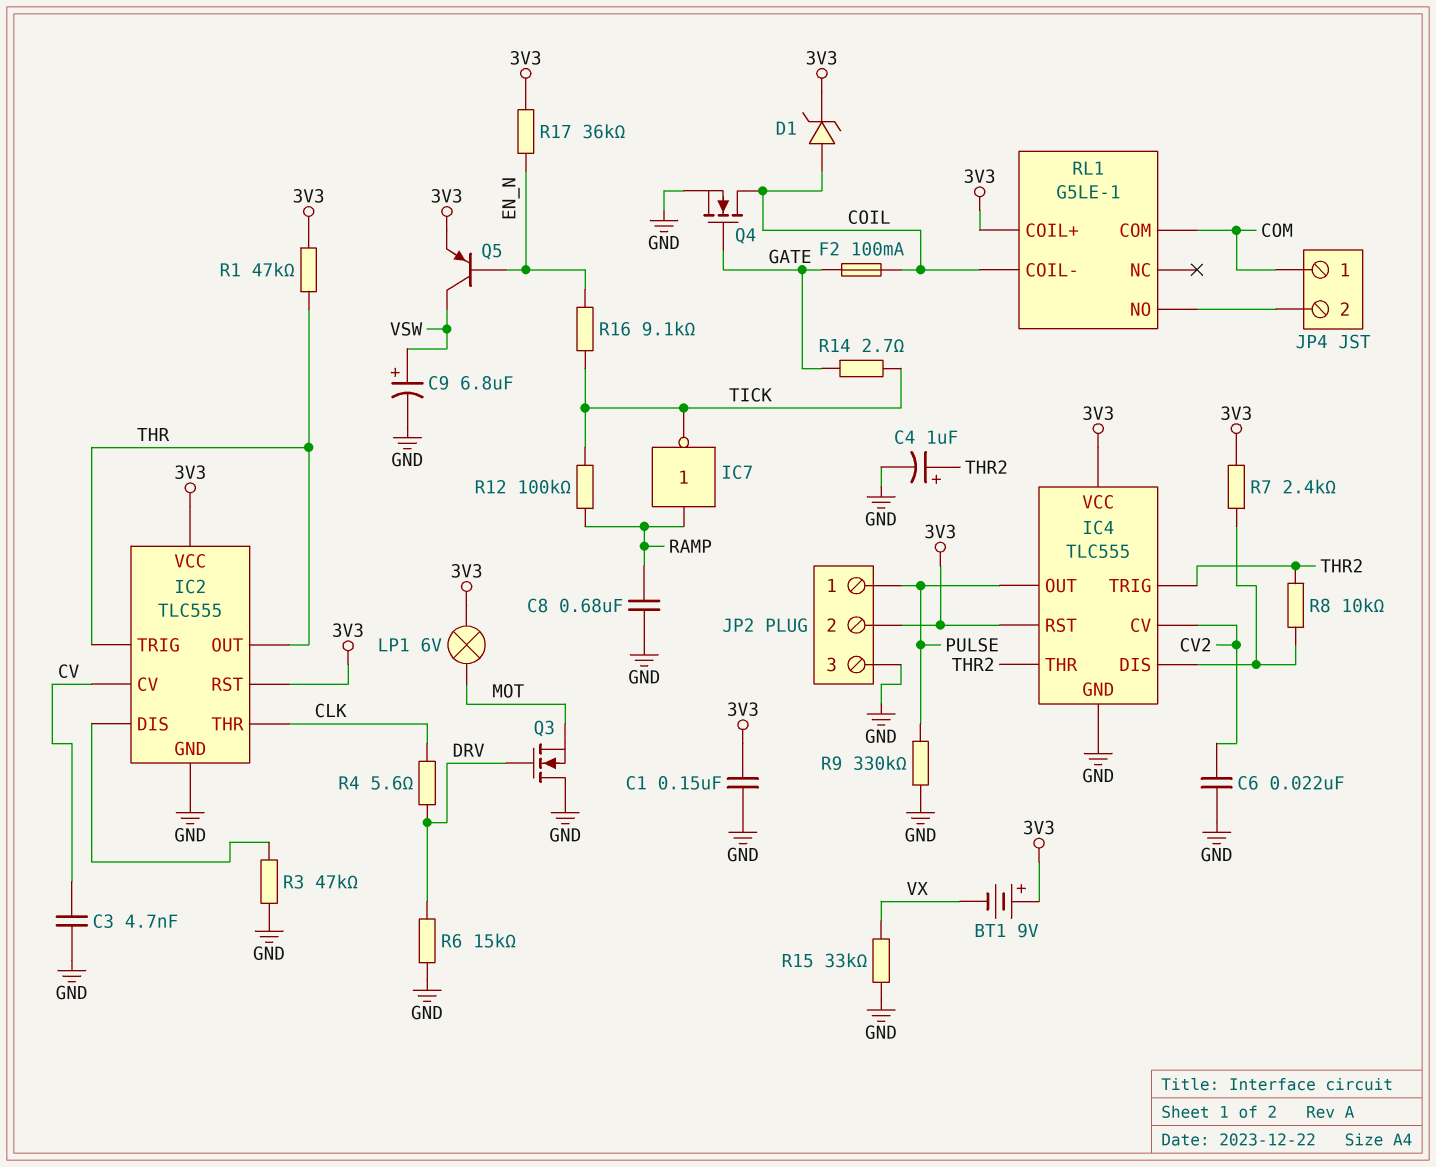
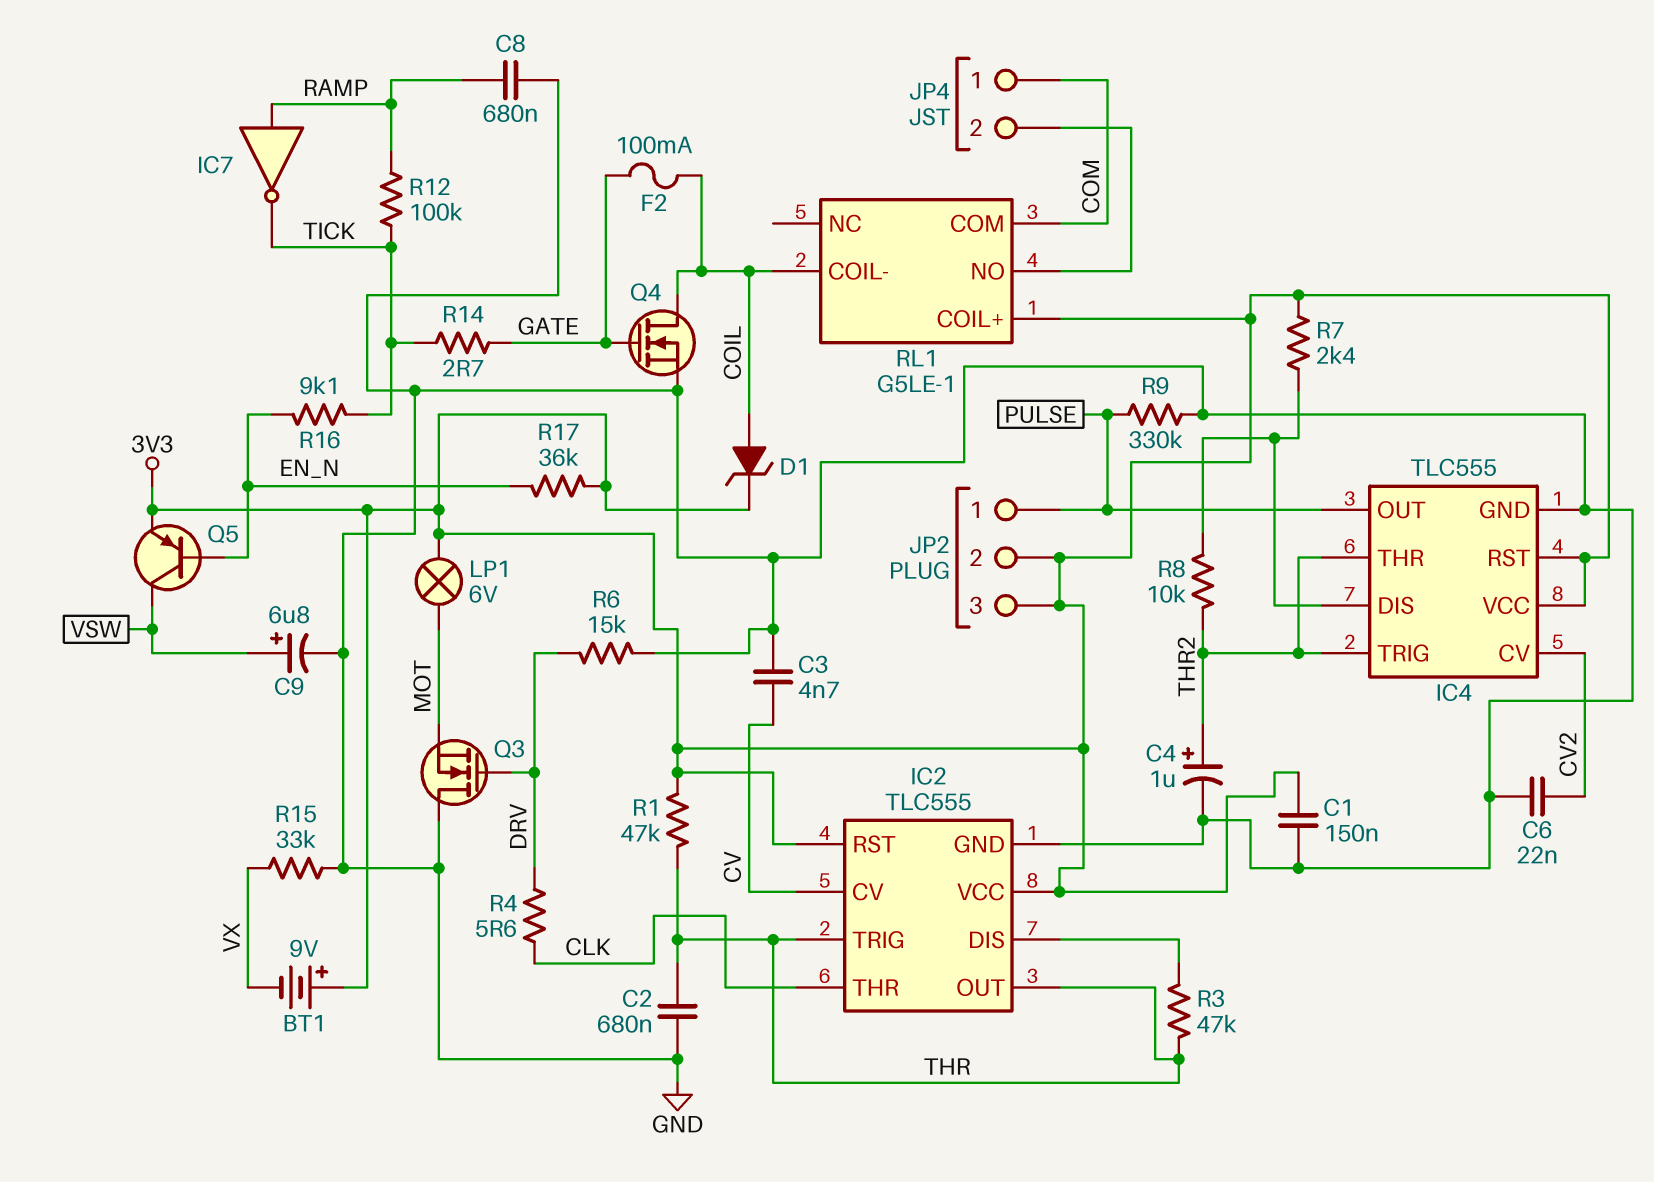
C2: none -> 680nF (GND, THR)
JP2 pin 3: GND -> 3V3
R3: 47k (GND, IC2/DIS) -> 47k (IC2/DIS, THR)

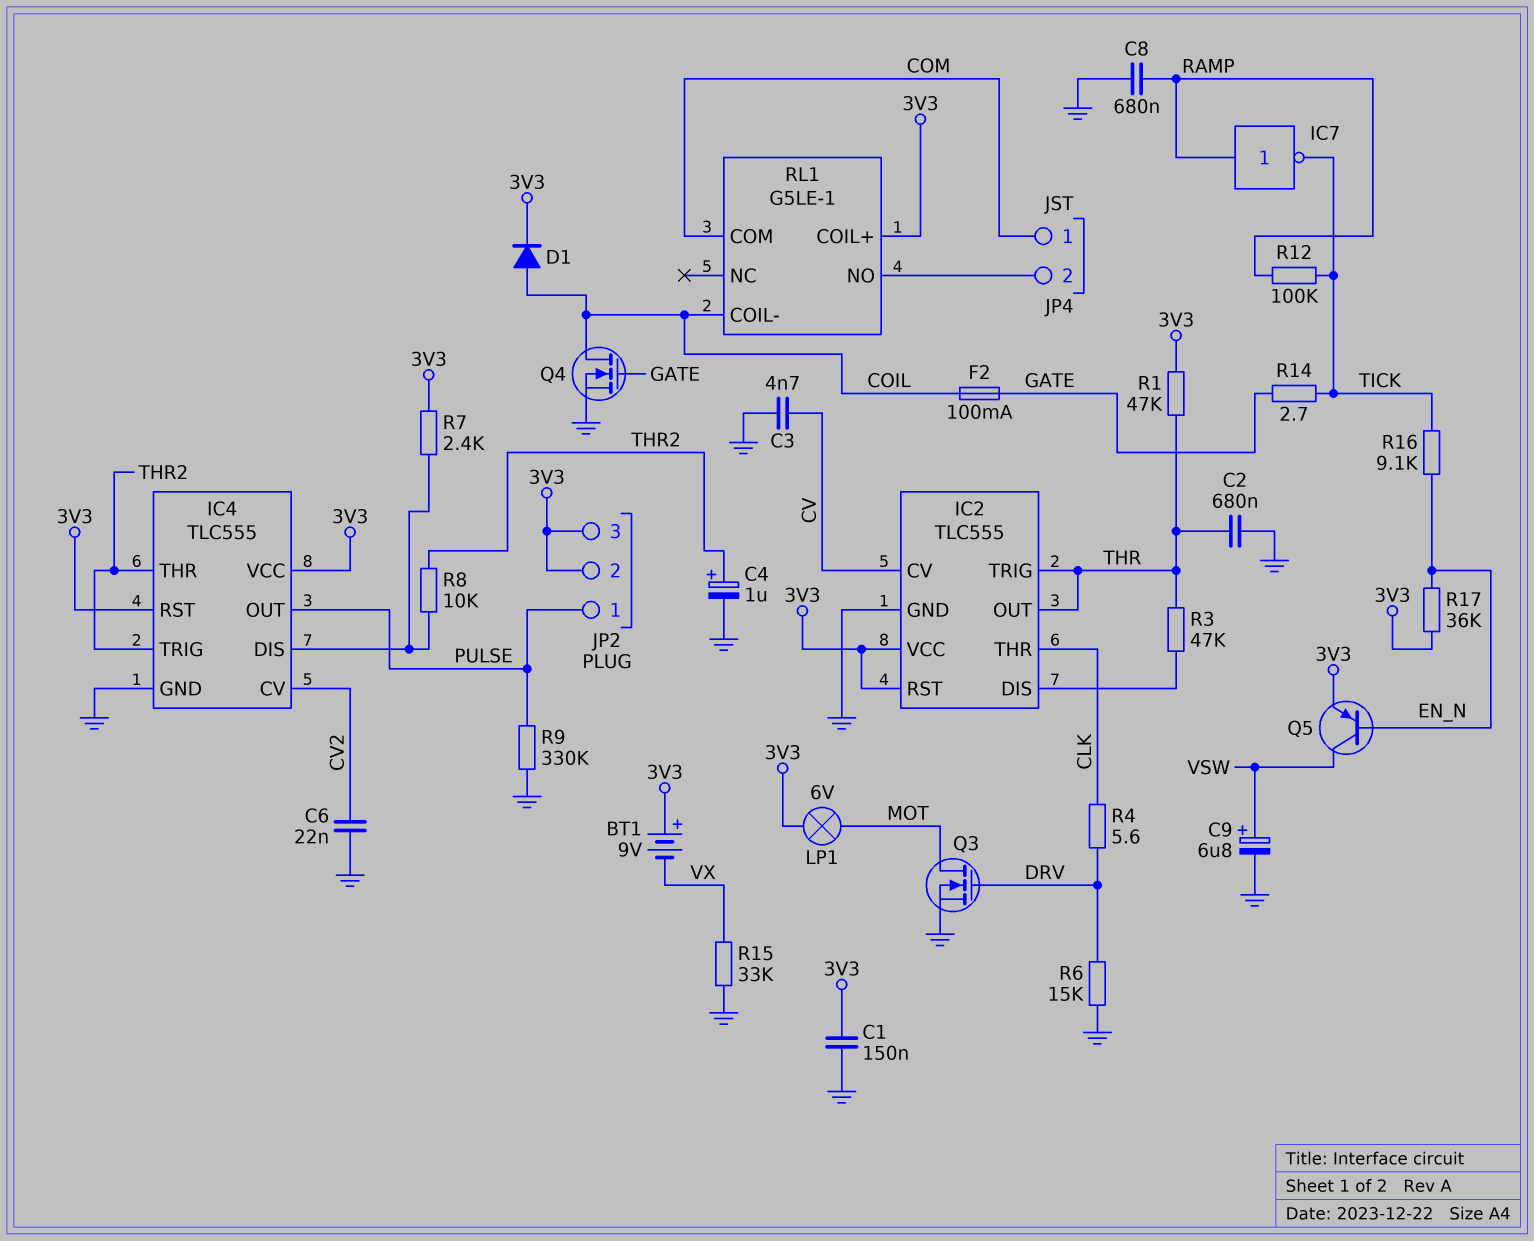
D1: zener (A COIL, K 3V3) -> diode (A COIL, K 3V3)
Q3: NMOS (G DRV, D GND, S MOT) -> NMOS (G DRV, D MOT, S GND)

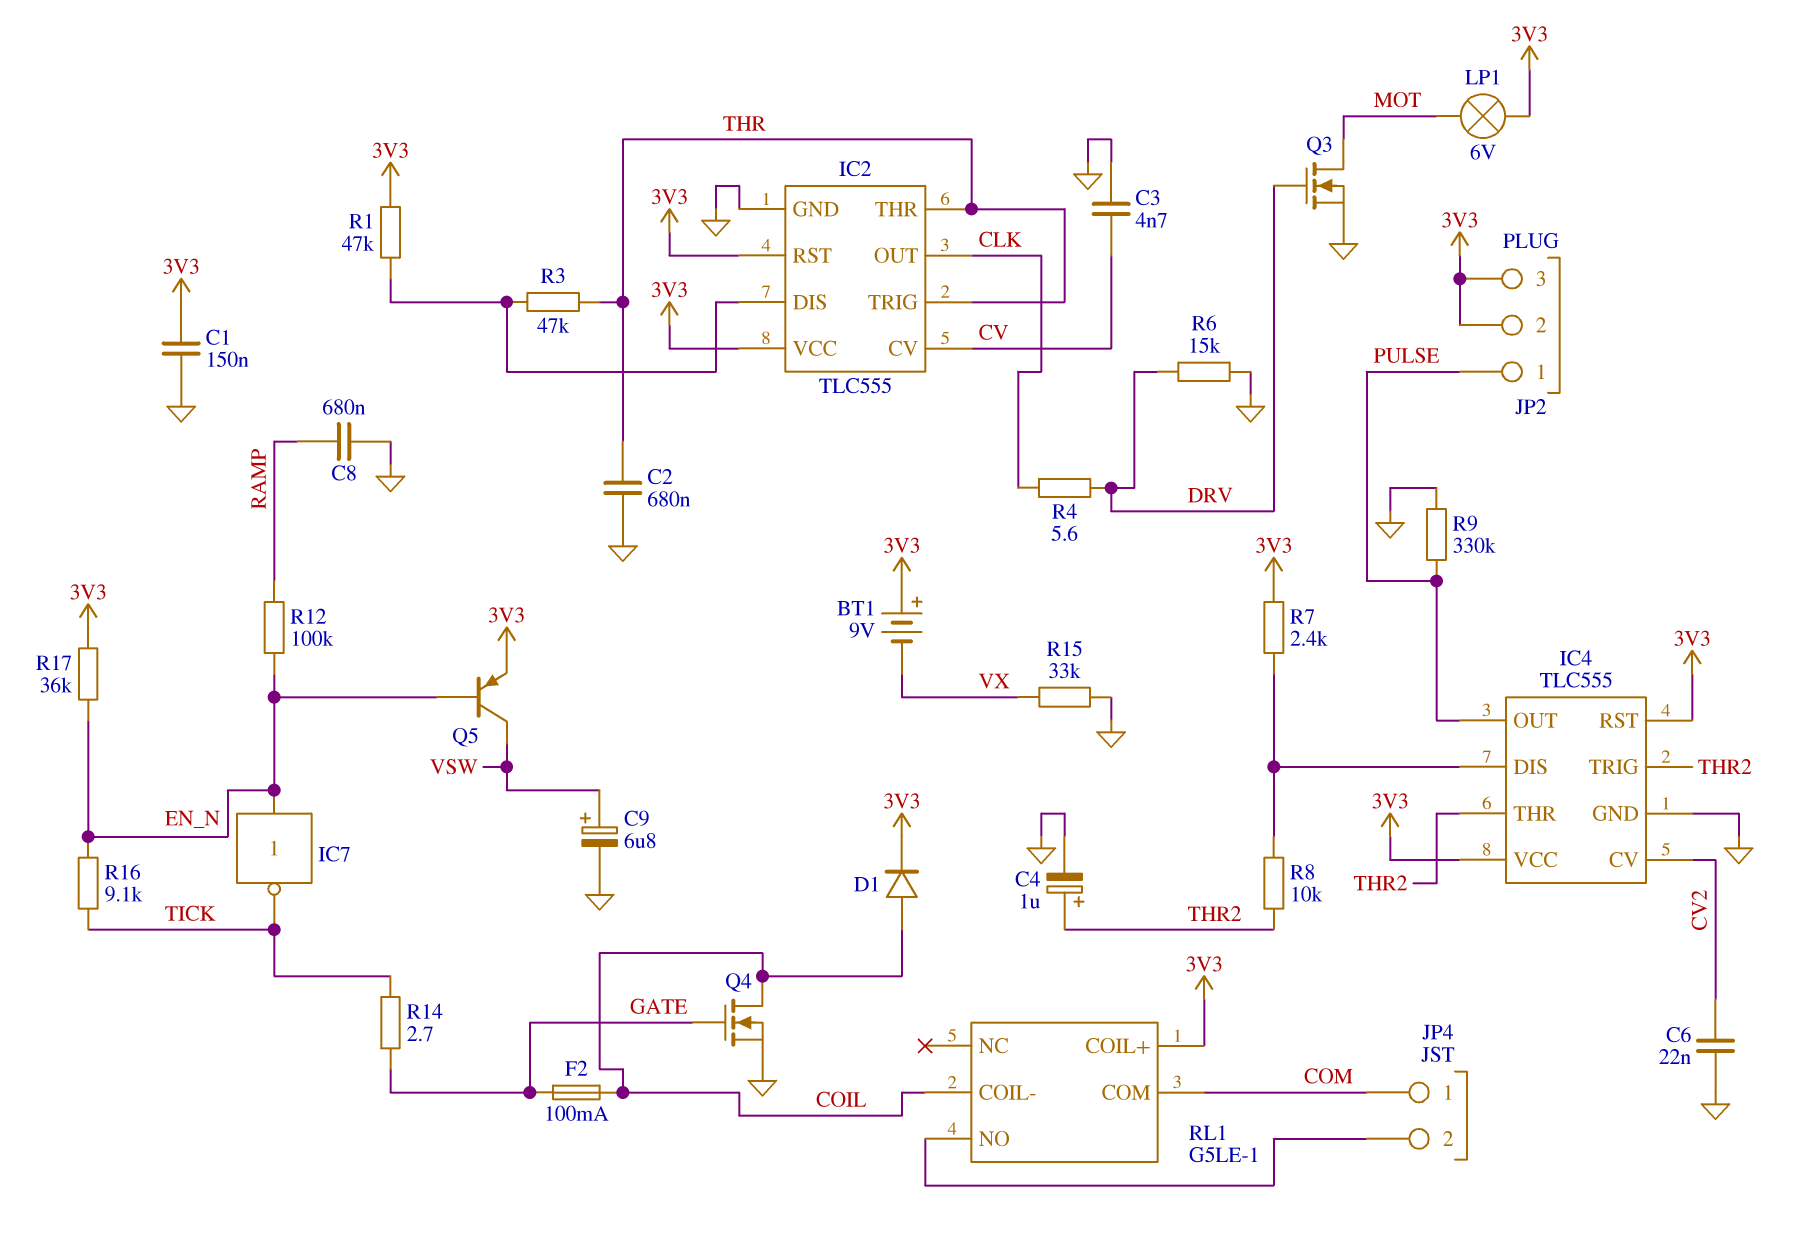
IC2 pin OUT: THR -> CLK
IC2 pin THR: CLK -> THR
IC7: NOT (in RAMP, out TICK) -> NOT (in EN_N, out TICK)
R1: 47k (3V3, THR) -> 47k (3V3, IC2/DIS)
R12: 100k (RAMP, TICK) -> 100k (EN_N, RAMP)

